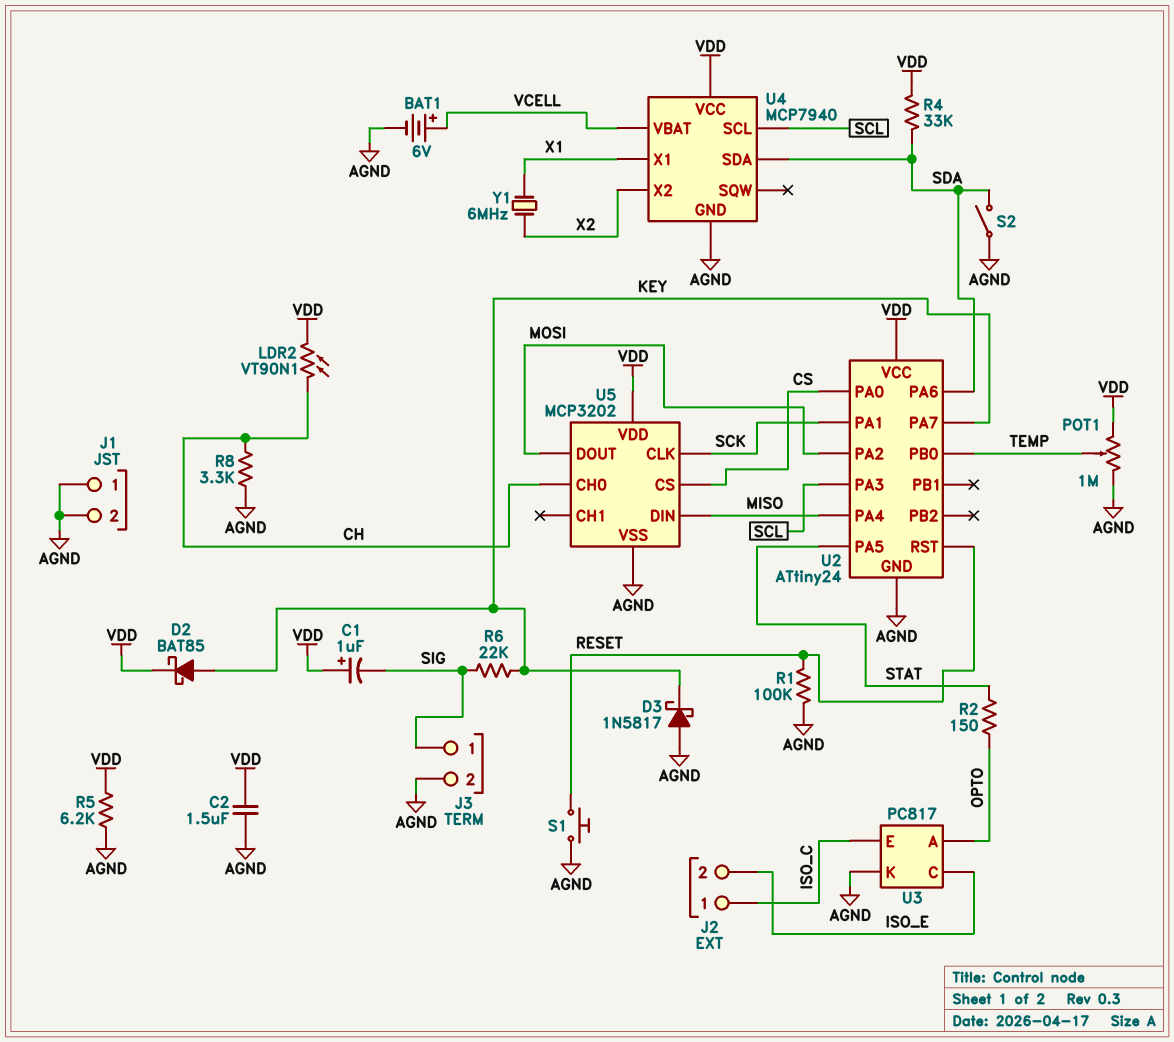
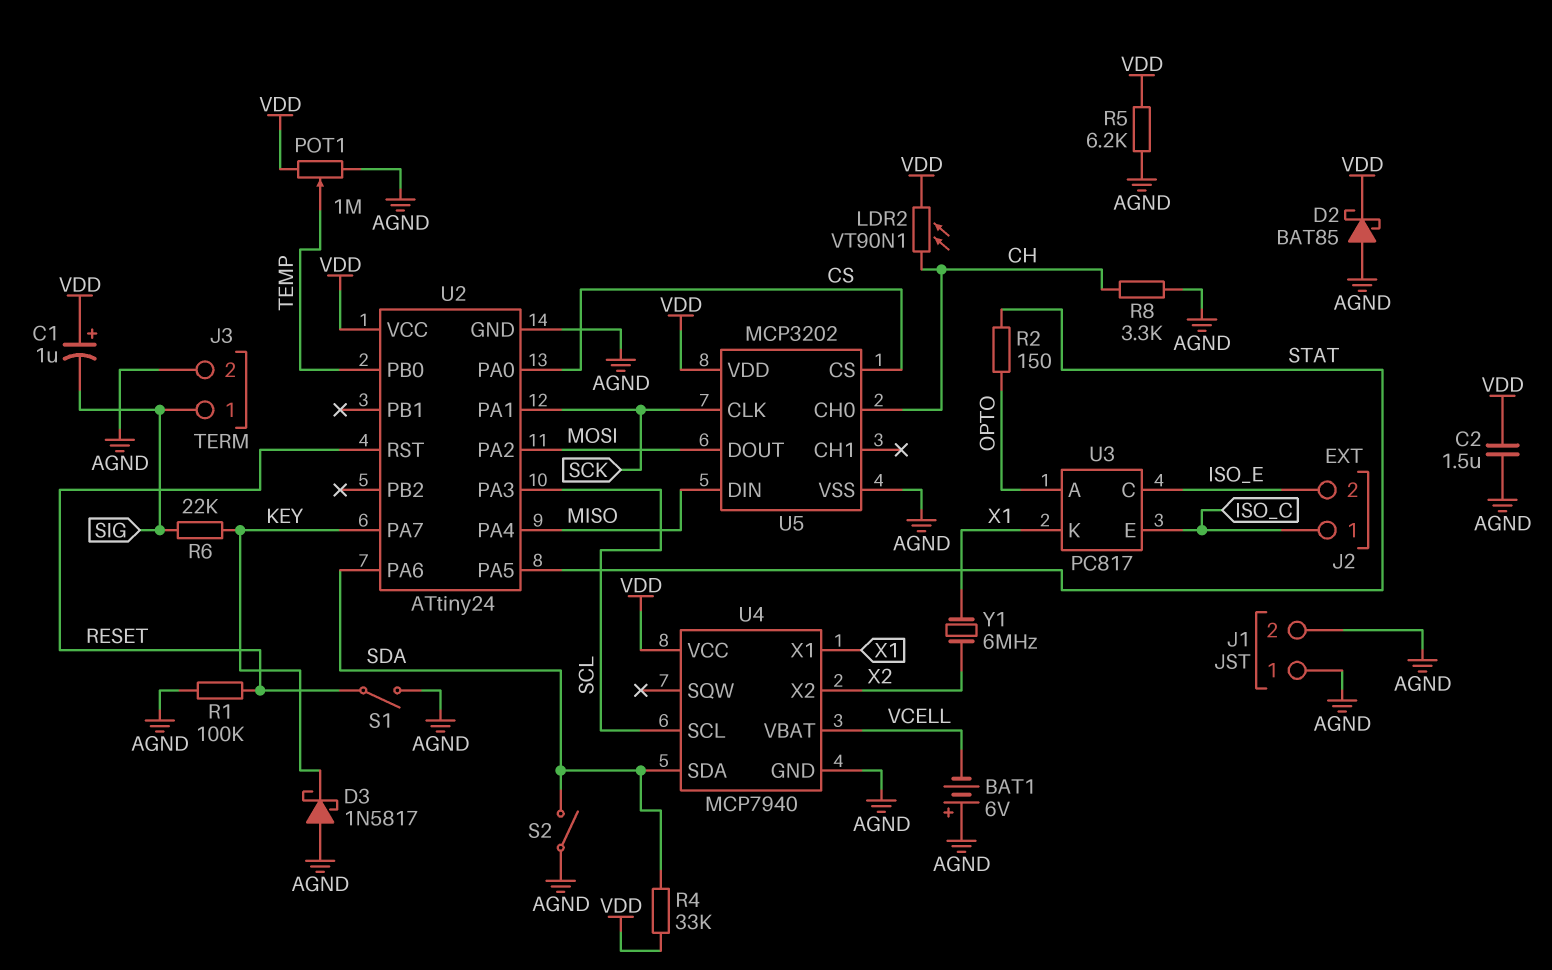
BAT1: 6V (plus VCELL, minus AGND) -> 6V (plus AGND, minus VCELL)
D2: schottky BAT85 (A KEY, K VDD) -> schottky BAT85 (A AGND, K VDD)
S1: button (AGND, RESET) -> switch (AGND, RESET)
U3 pin K: AGND -> X1

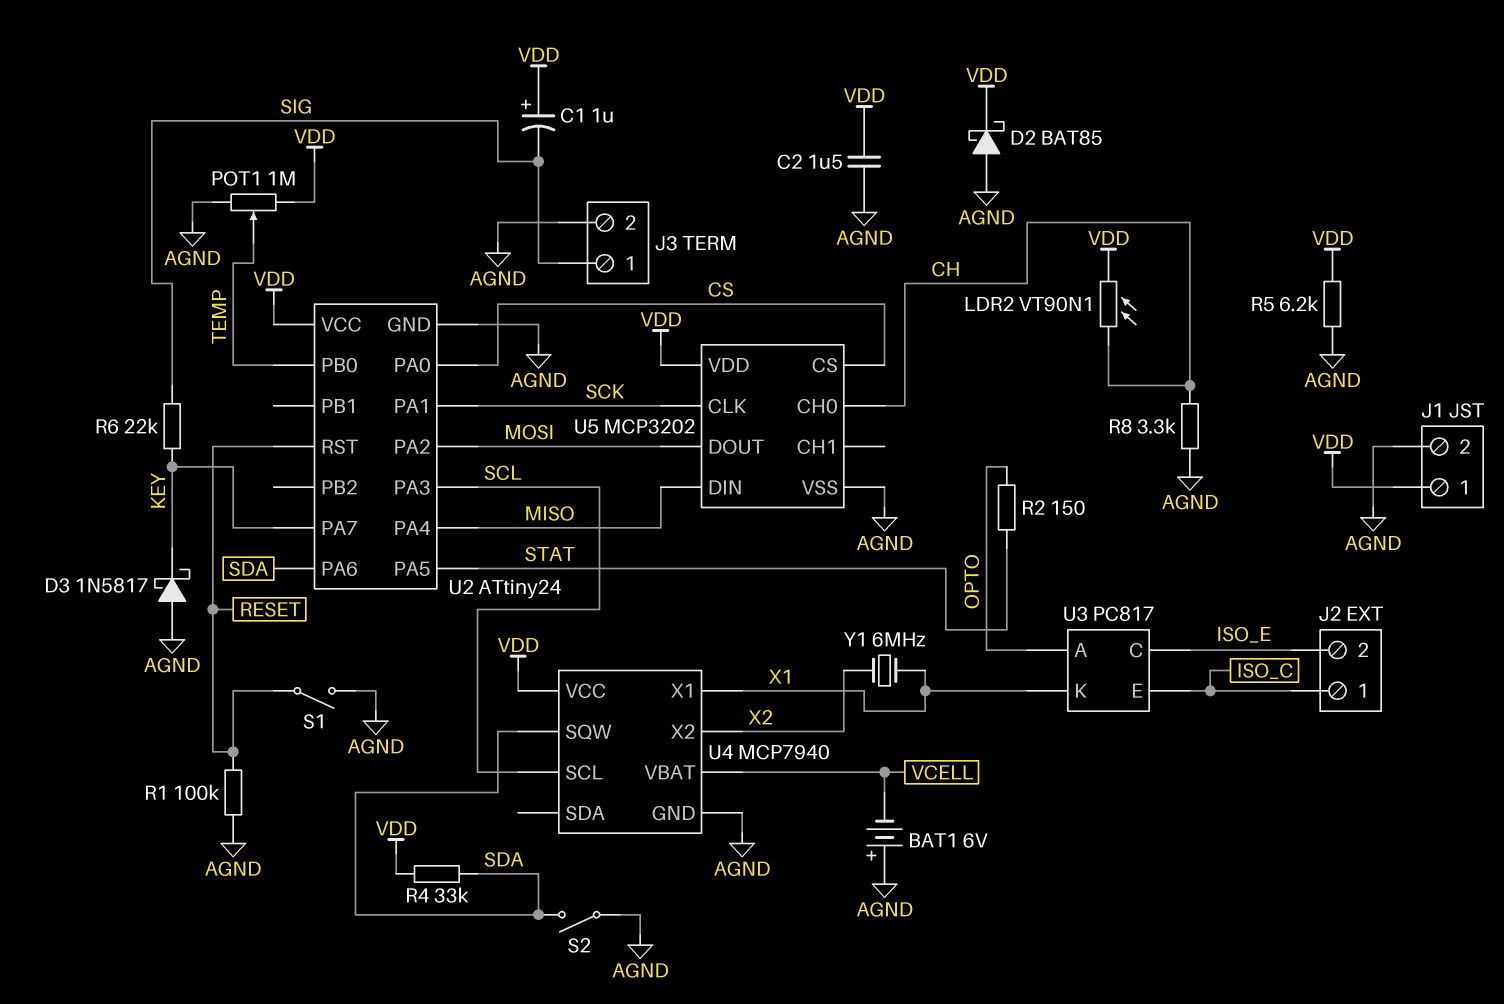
J1 pin 1: AGND -> VDD
U4 pin SDA: SDA -> none
U4 pin SQW: none -> SDA

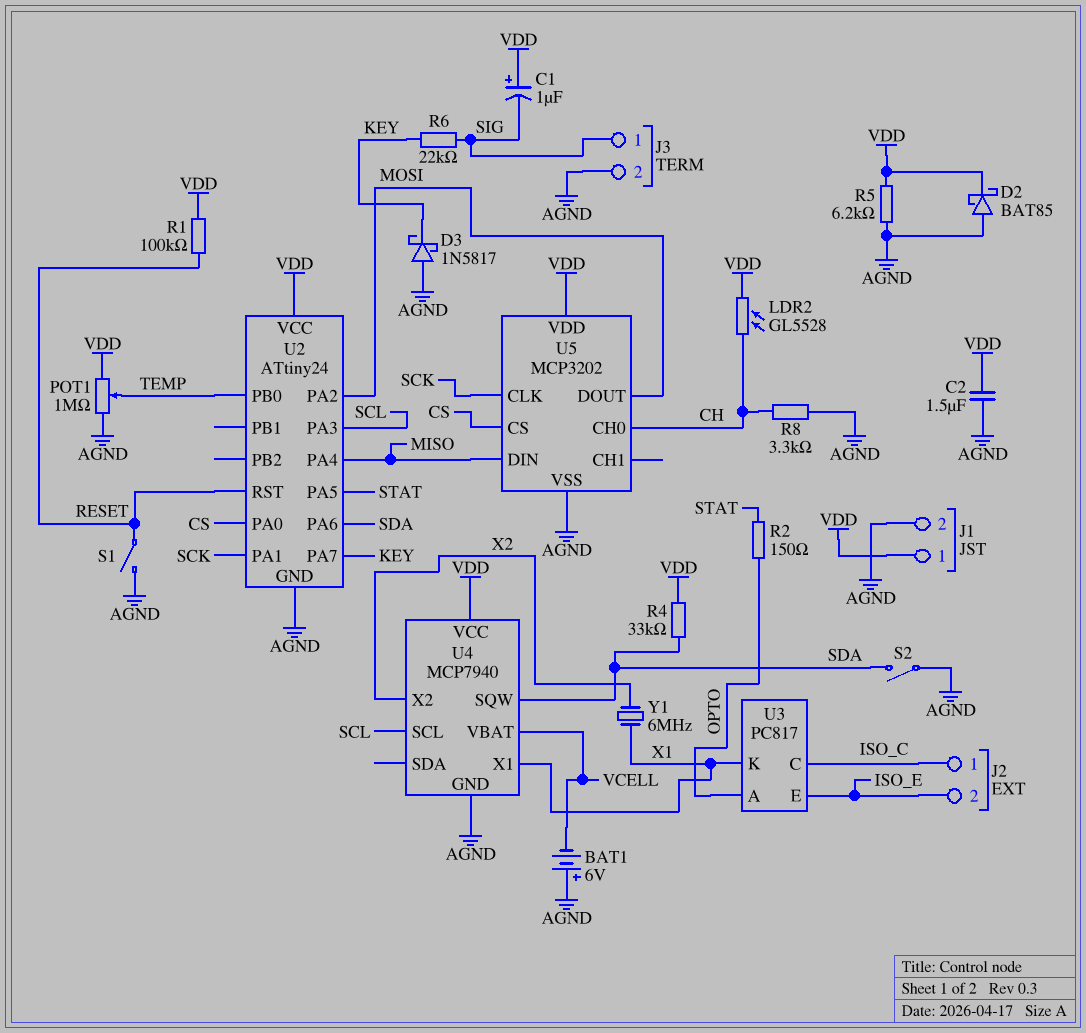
LDR2: VT90N1 (CH, VDD) -> GL5528 (CH, VDD)
R1: 100k (AGND, RESET) -> 100k (RESET, VDD)
U3 pin C: ISO_E -> ISO_C
U3 pin E: ISO_C -> ISO_E

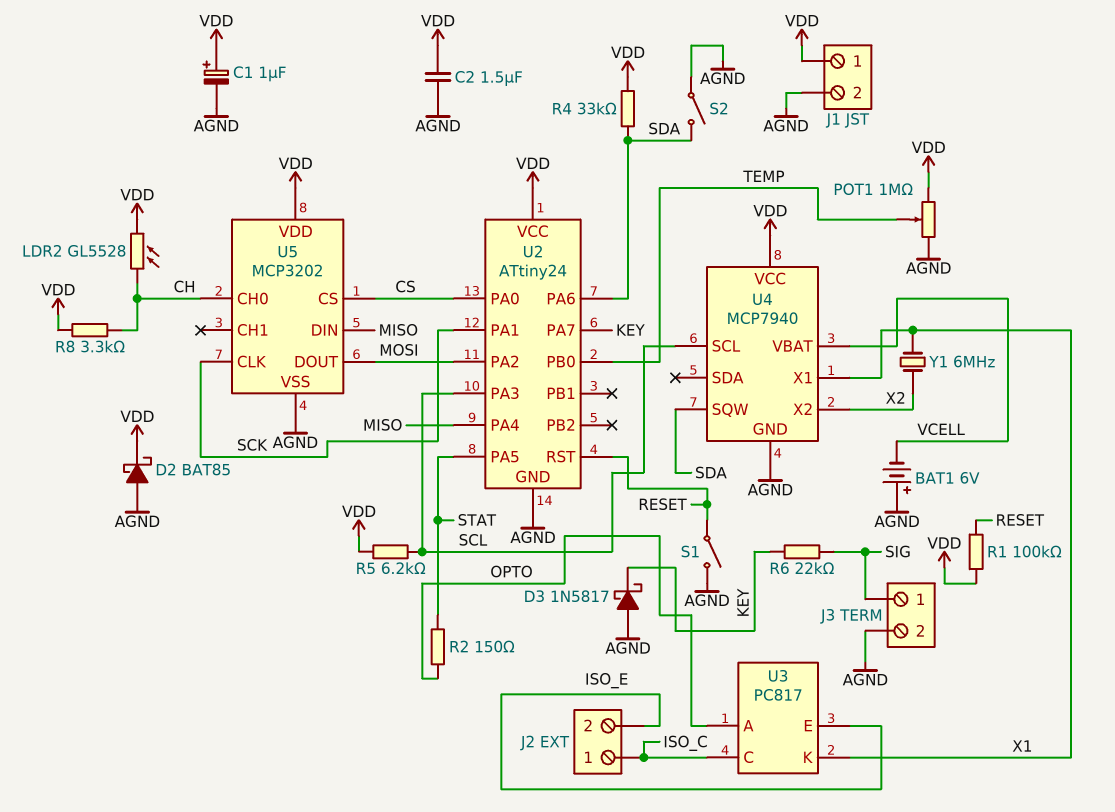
C1: 1uF (plus VDD, minus SIG) -> 1uF (plus VDD, minus AGND)
R5: 6.2k (AGND, VDD) -> 6.2k (SCL, VDD)
R8: 3.3k (AGND, CH) -> 3.3k (CH, VDD)

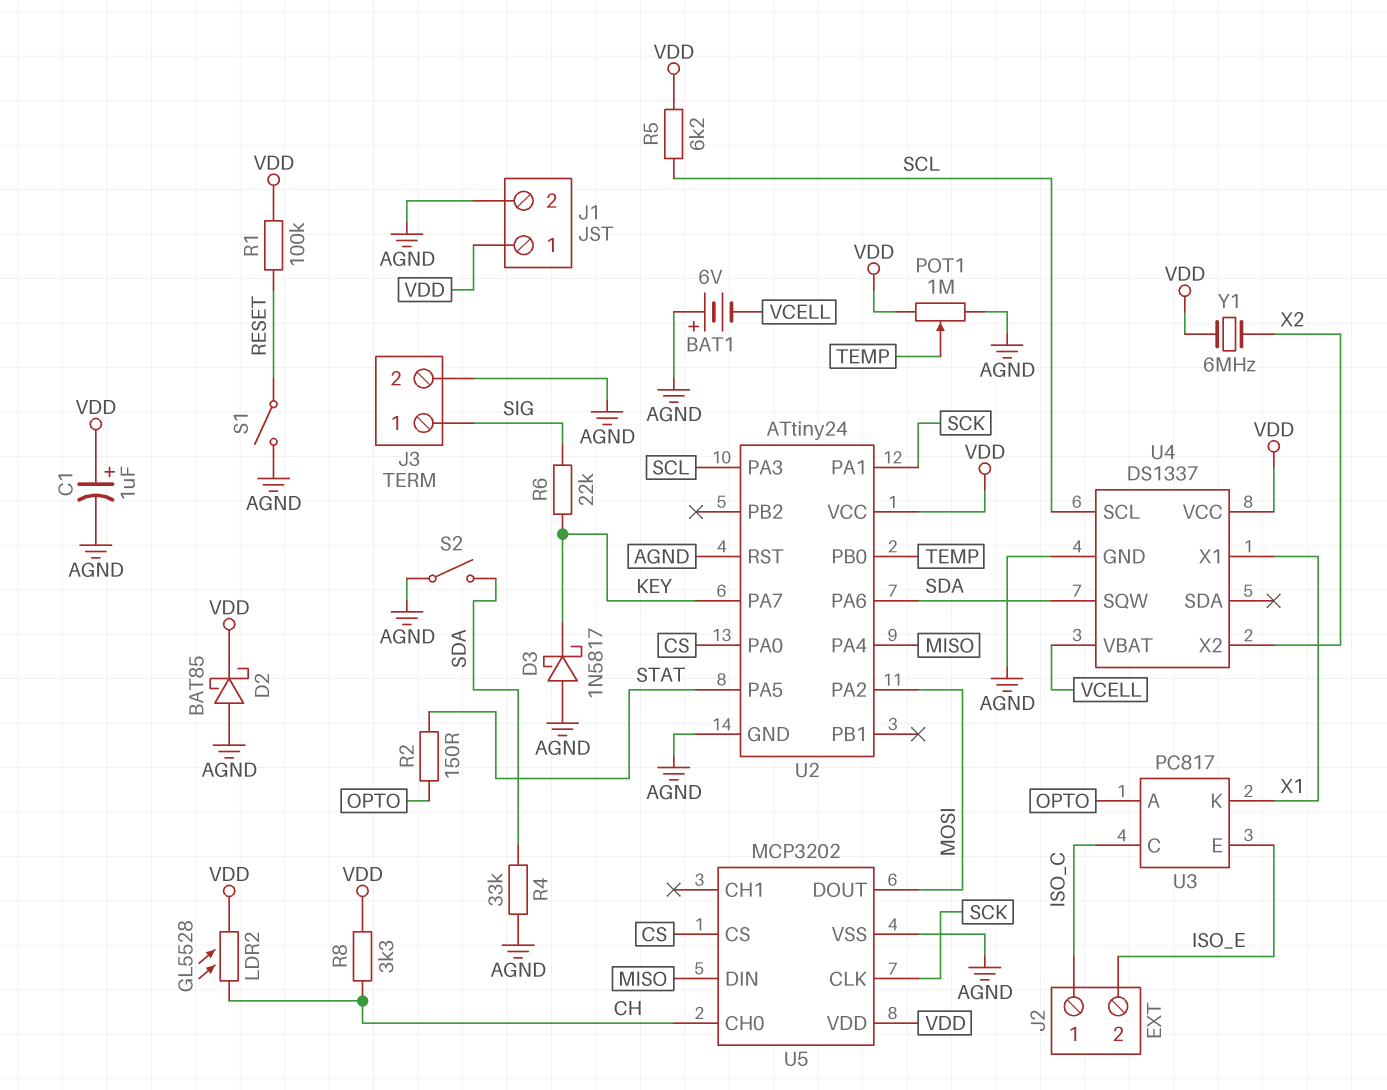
C2: 1.5uF (AGND, VDD) -> none
R4: 33k (SDA, VDD) -> 33k (AGND, SDA)
U2 pin RST: RESET -> AGND
U4: MCP7940 -> DS1337
Y1: 6MHz (X1, X2) -> 6MHz (VDD, X2)

